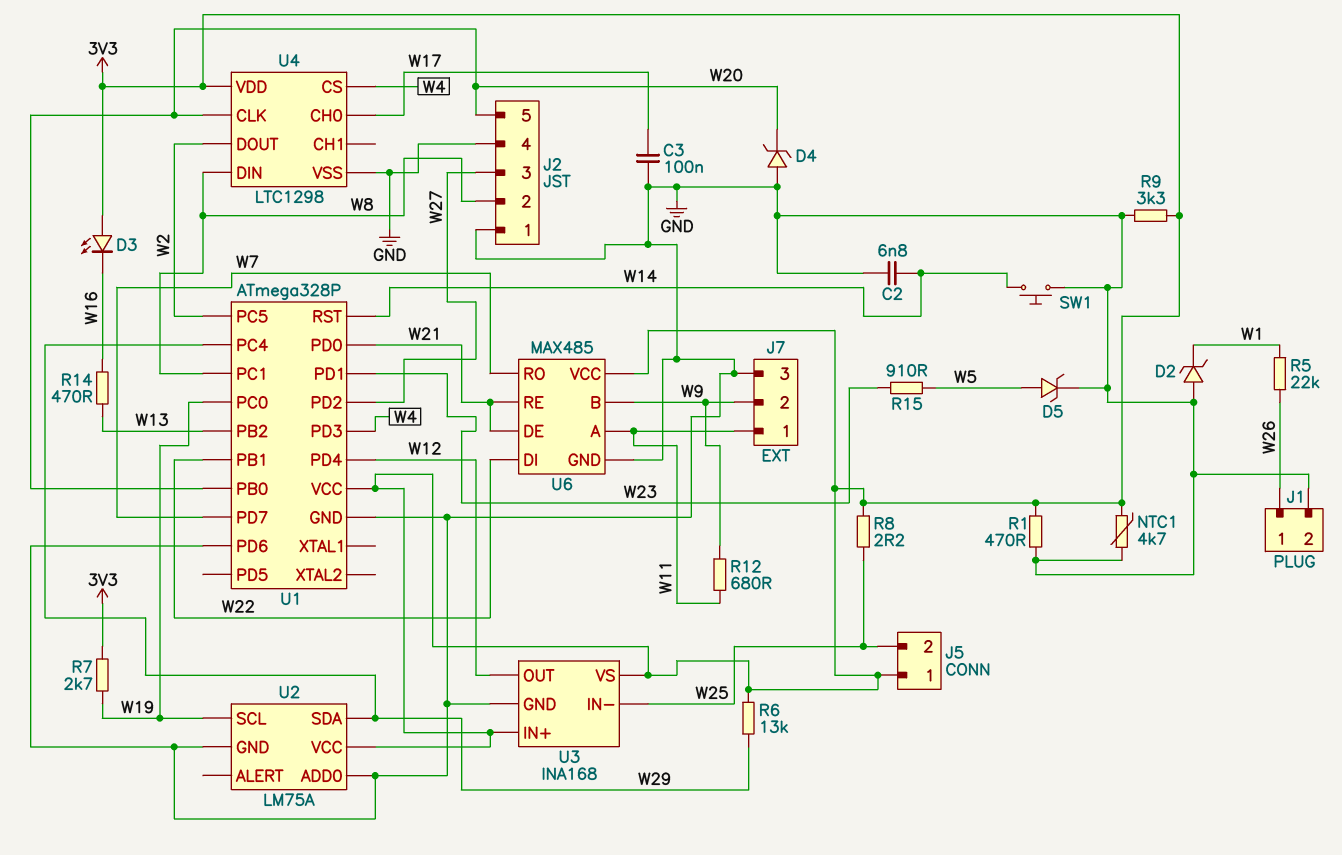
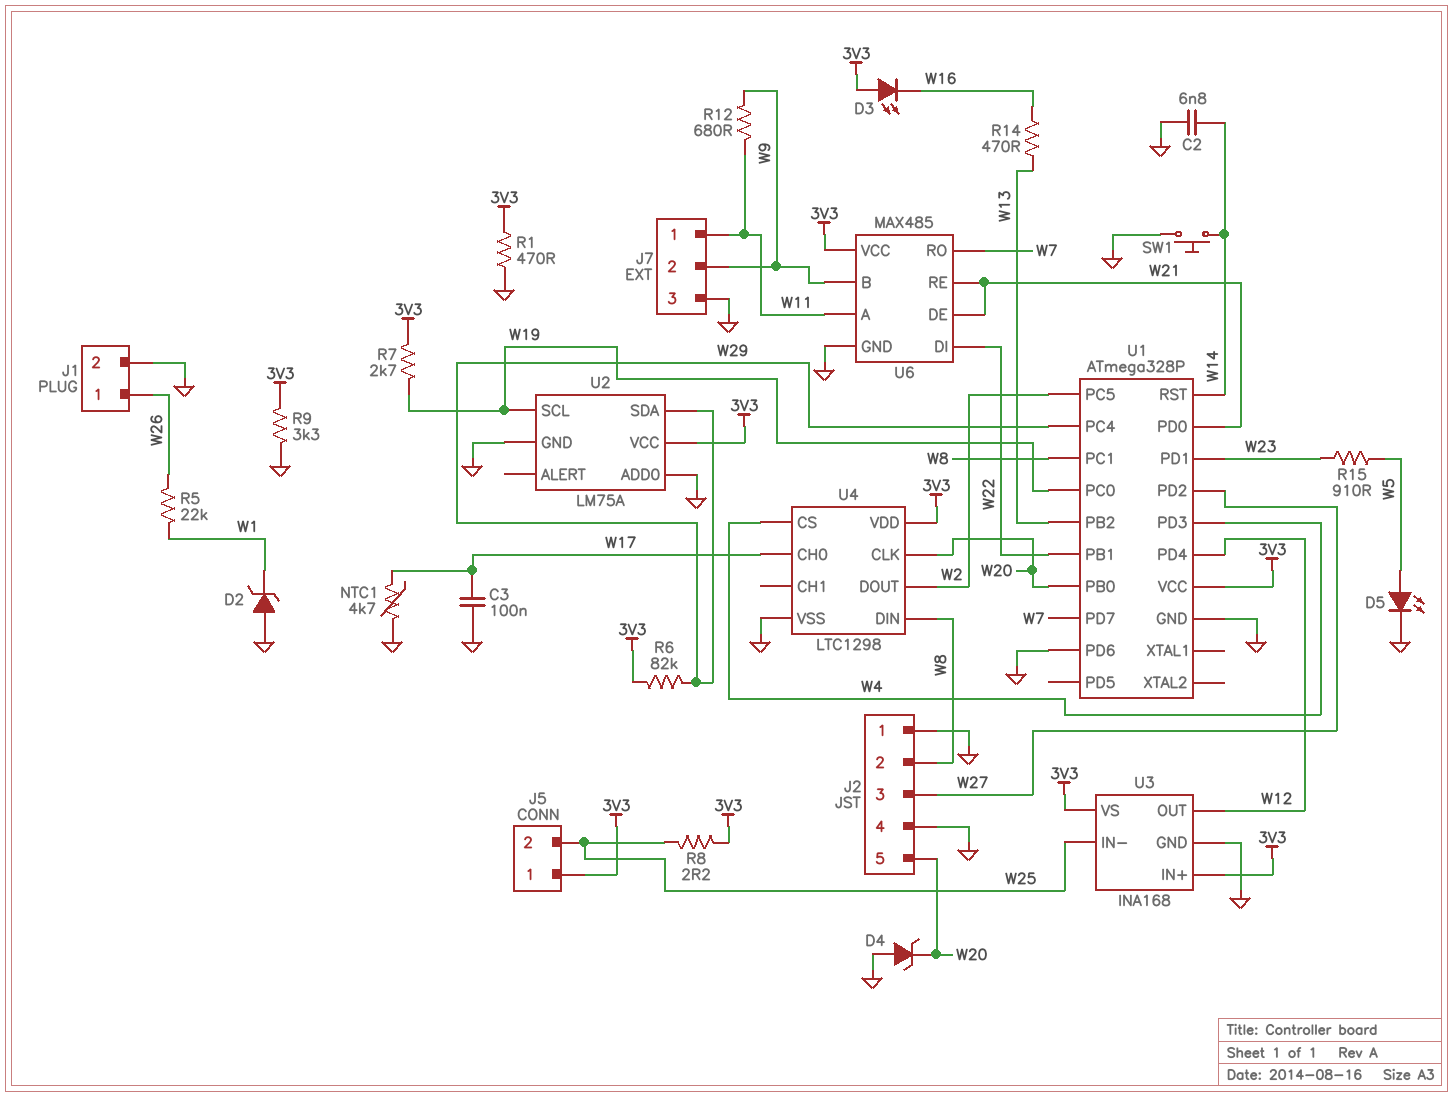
D5: zener (A W5, K GND) -> LED (A W5, K GND)
NTC1: 4.7k (3V3, GND) -> 4.7k (GND, W17)
R6: 13k (3V3, W29) -> 82k (3V3, W29)

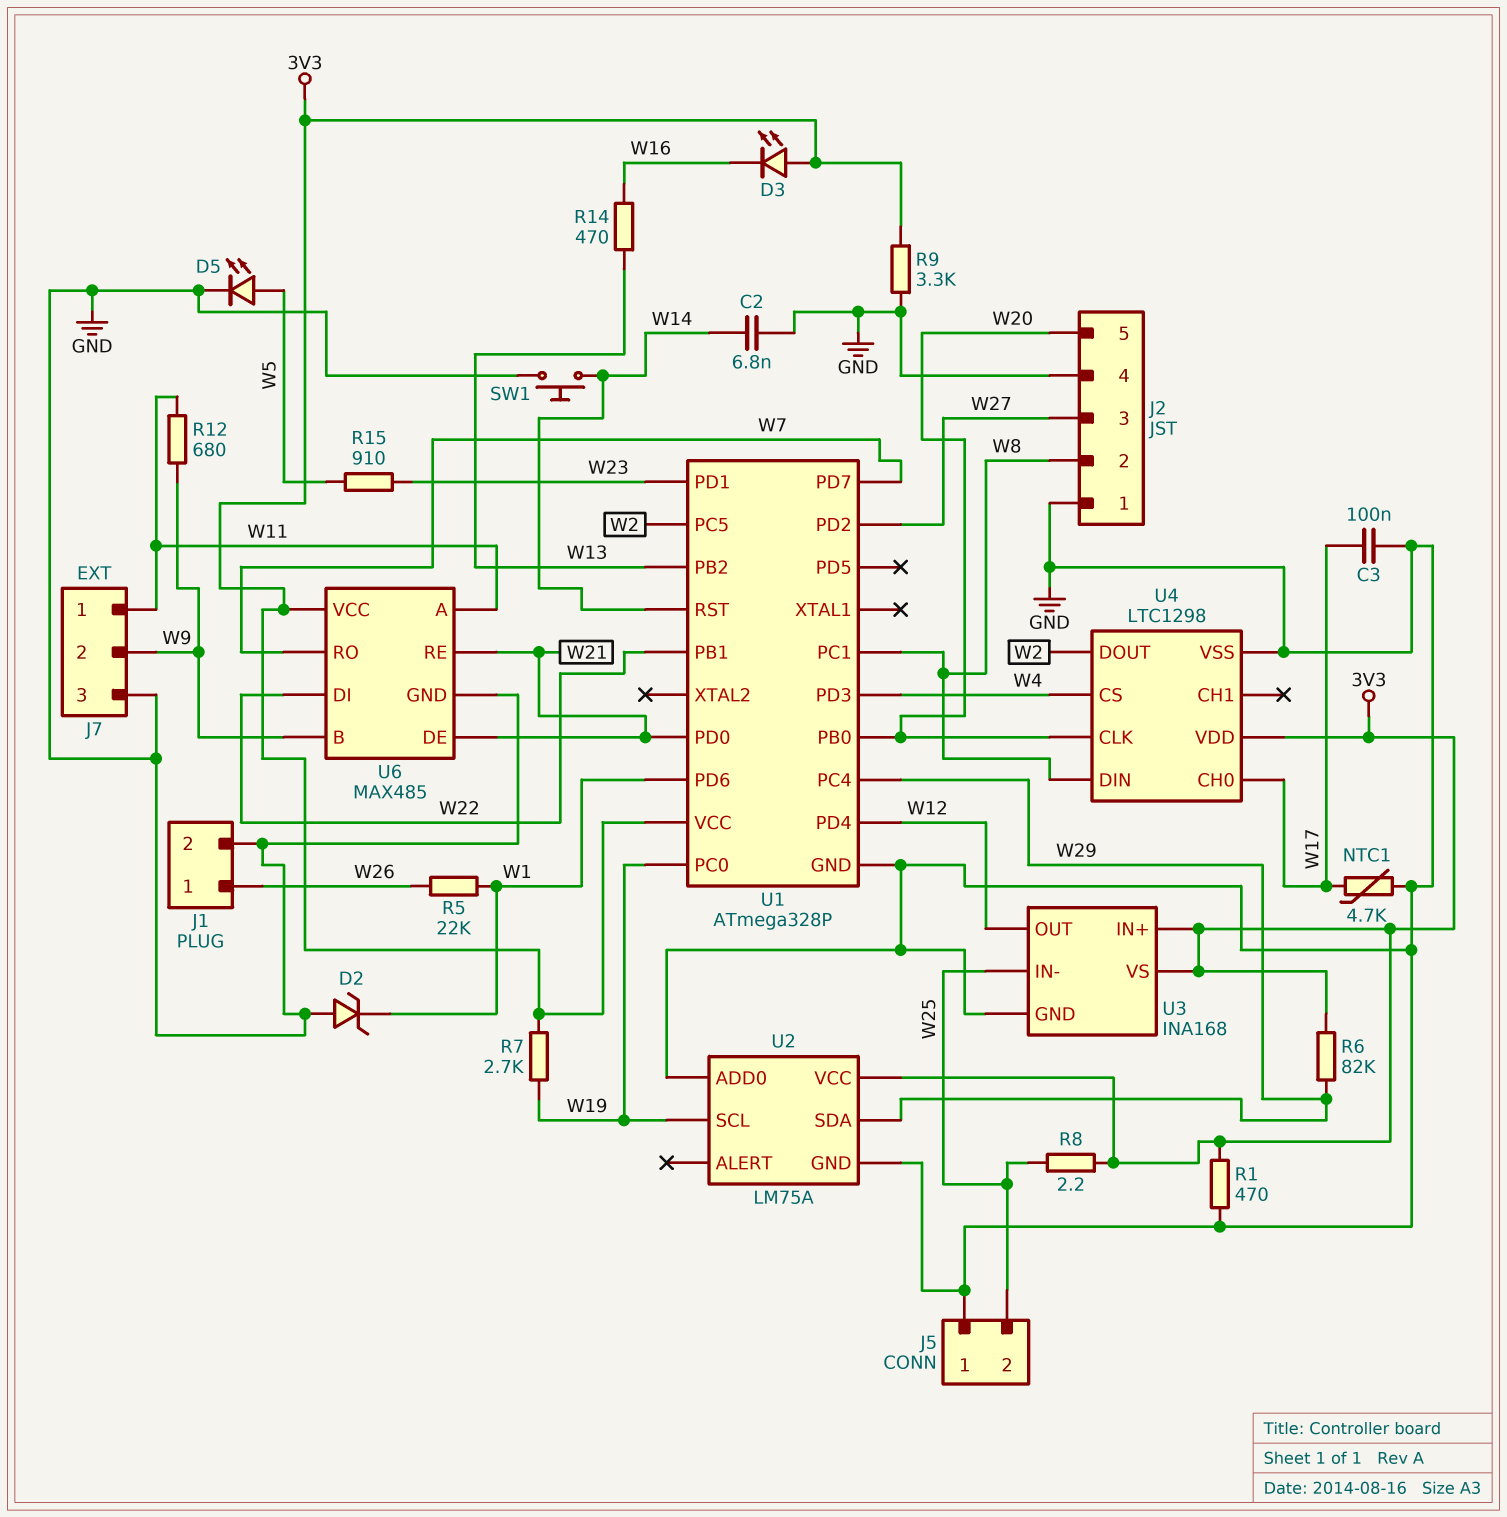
D4: zener (A GND, K W20) -> none
J5 pin 1: 3V3 -> GND
U1 pin PD6: GND -> W1

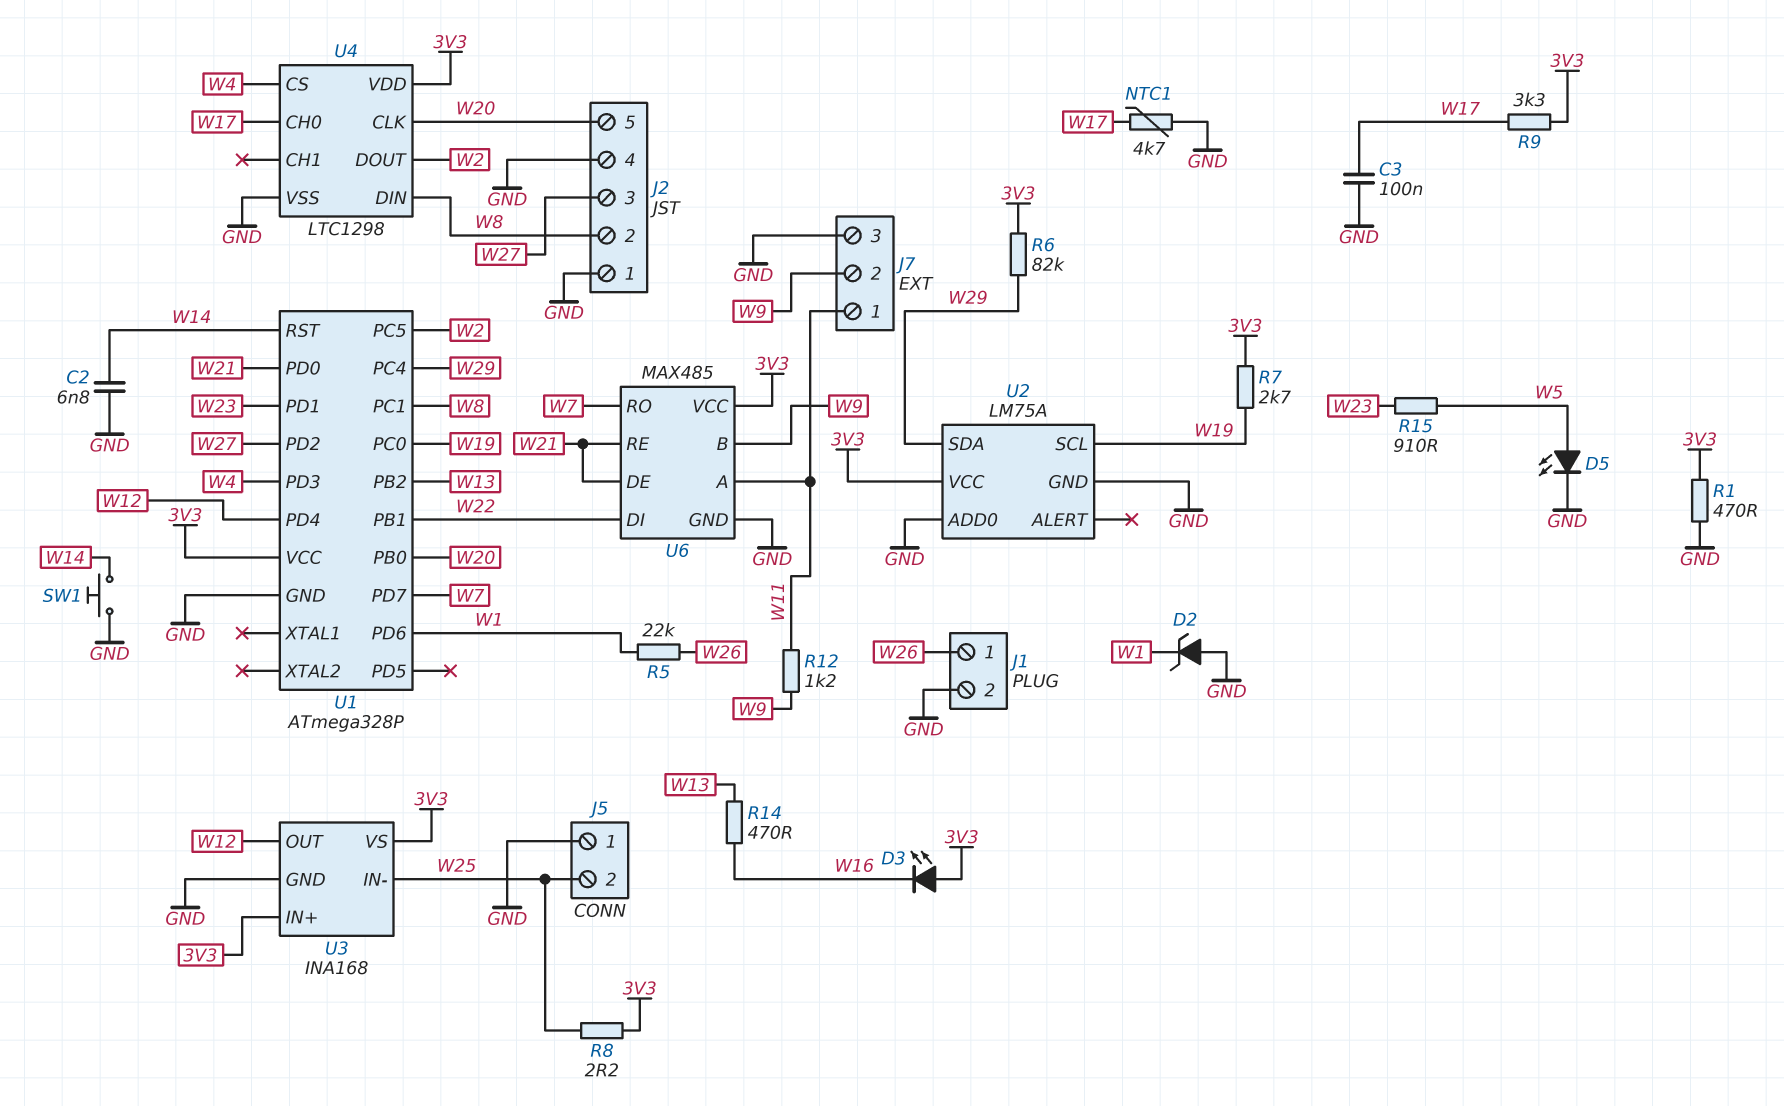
R9: 3.3k (3V3, GND) -> 3.3k (3V3, W17)
R12: 680 (W9, W11) -> 1.2k (W9, W11)

